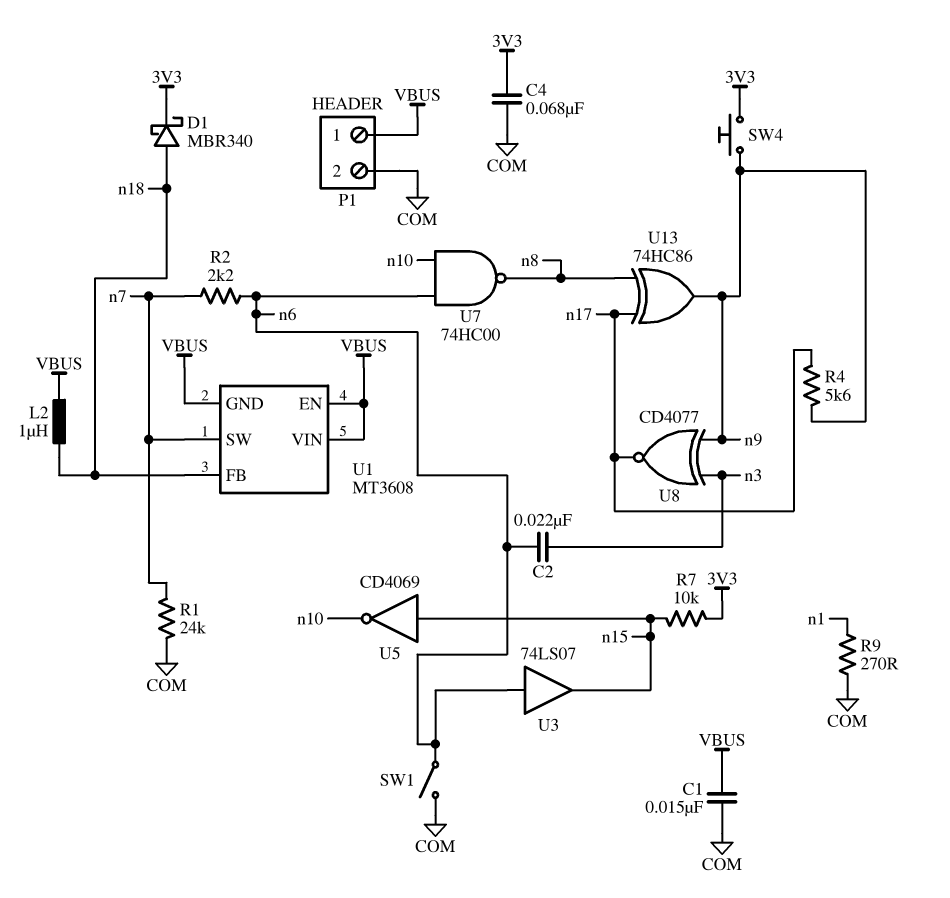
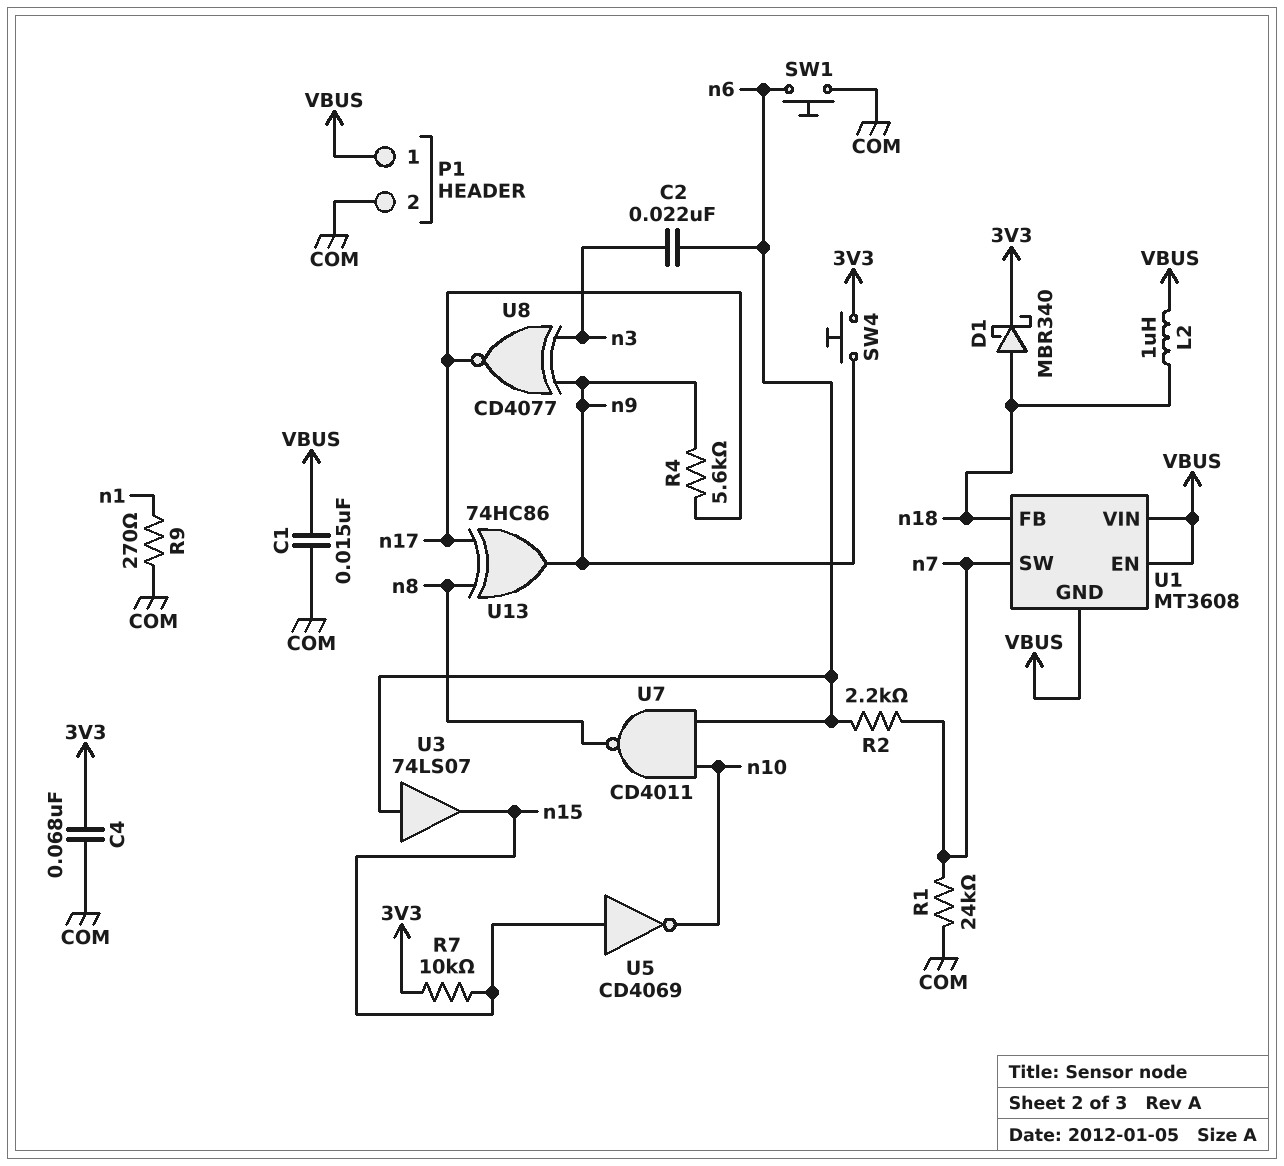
SW1: switch (COM, n6) -> button (COM, n6)
U7: NAND 74HC00 (in n6, in n10, out n8) -> NAND CD4011 (in n6, in n10, out n8)

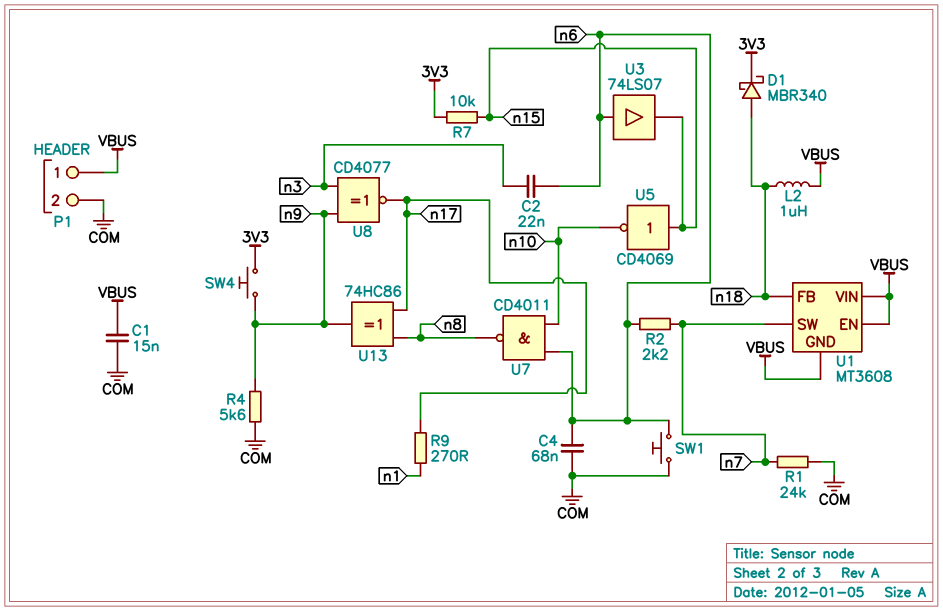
C4: 68nF (3V3, COM) -> 68nF (COM, n6)
R4: 5.6k (n9, n17) -> 5.6k (COM, n9)
R9: 270 (COM, n1) -> 270 (n1, n17)

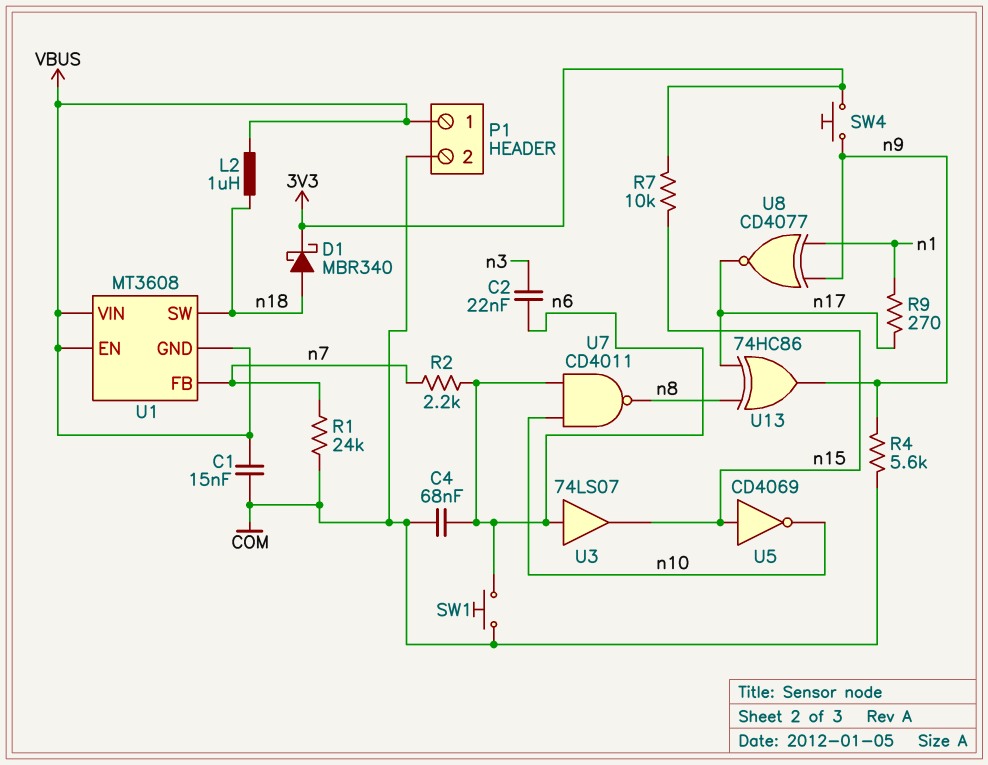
U1 pin FB: n18 -> n7
U1 pin SW: n7 -> n18
U8: XNOR CD4077 (in n3, in n9, out n17) -> XNOR CD4077 (in n1, in n9, out n17)

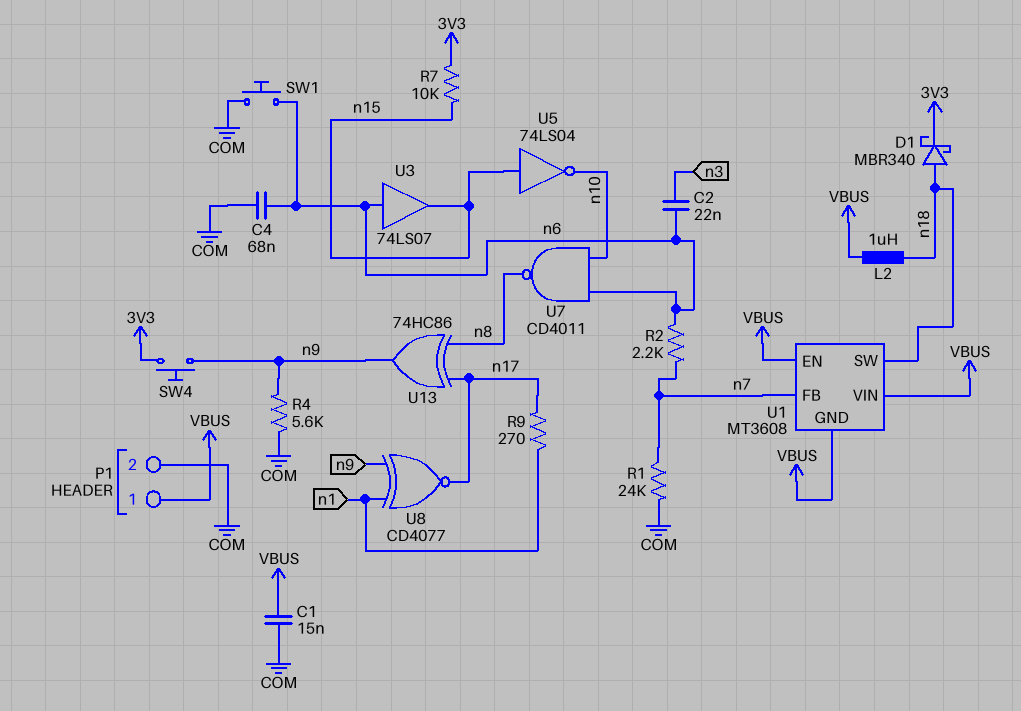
U5: NOT CD4069 (in n15, out n10) -> NOT 74LS04 (in n15, out n10)

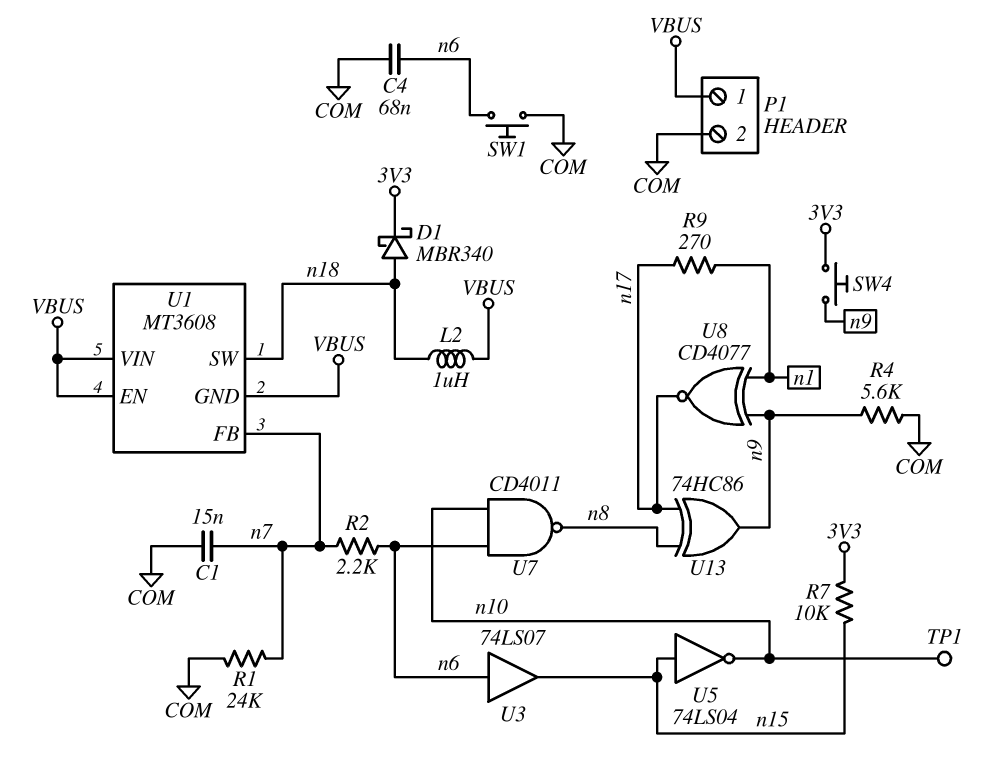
C1: 15nF (COM, VBUS) -> 15nF (COM, n7)
C2: 22nF (n3, n6) -> none
TP1: none -> test point (n10)

